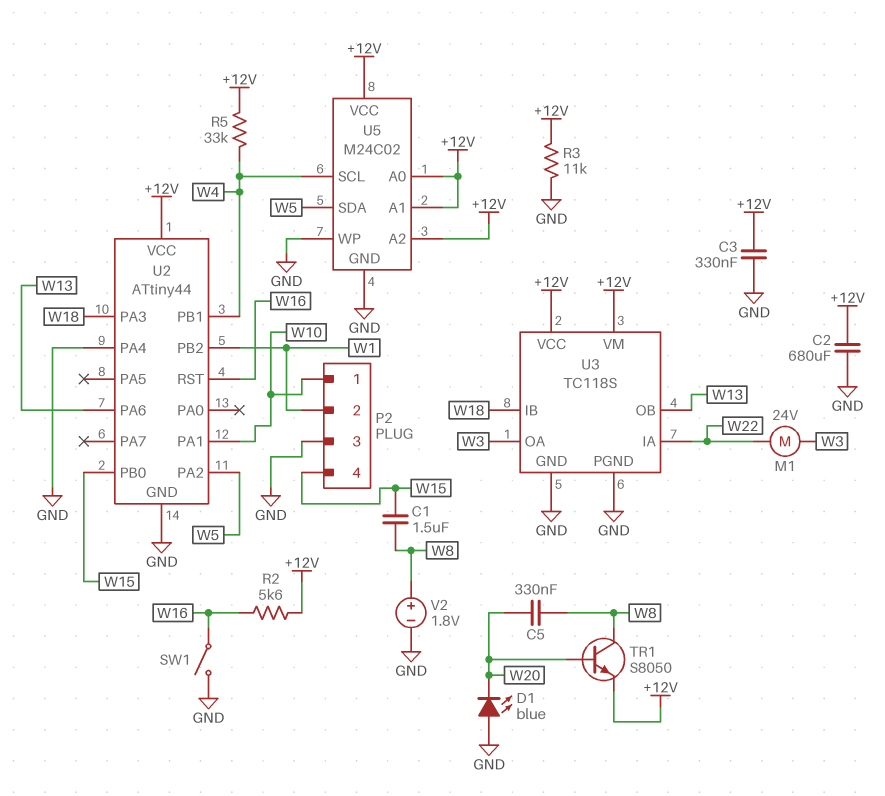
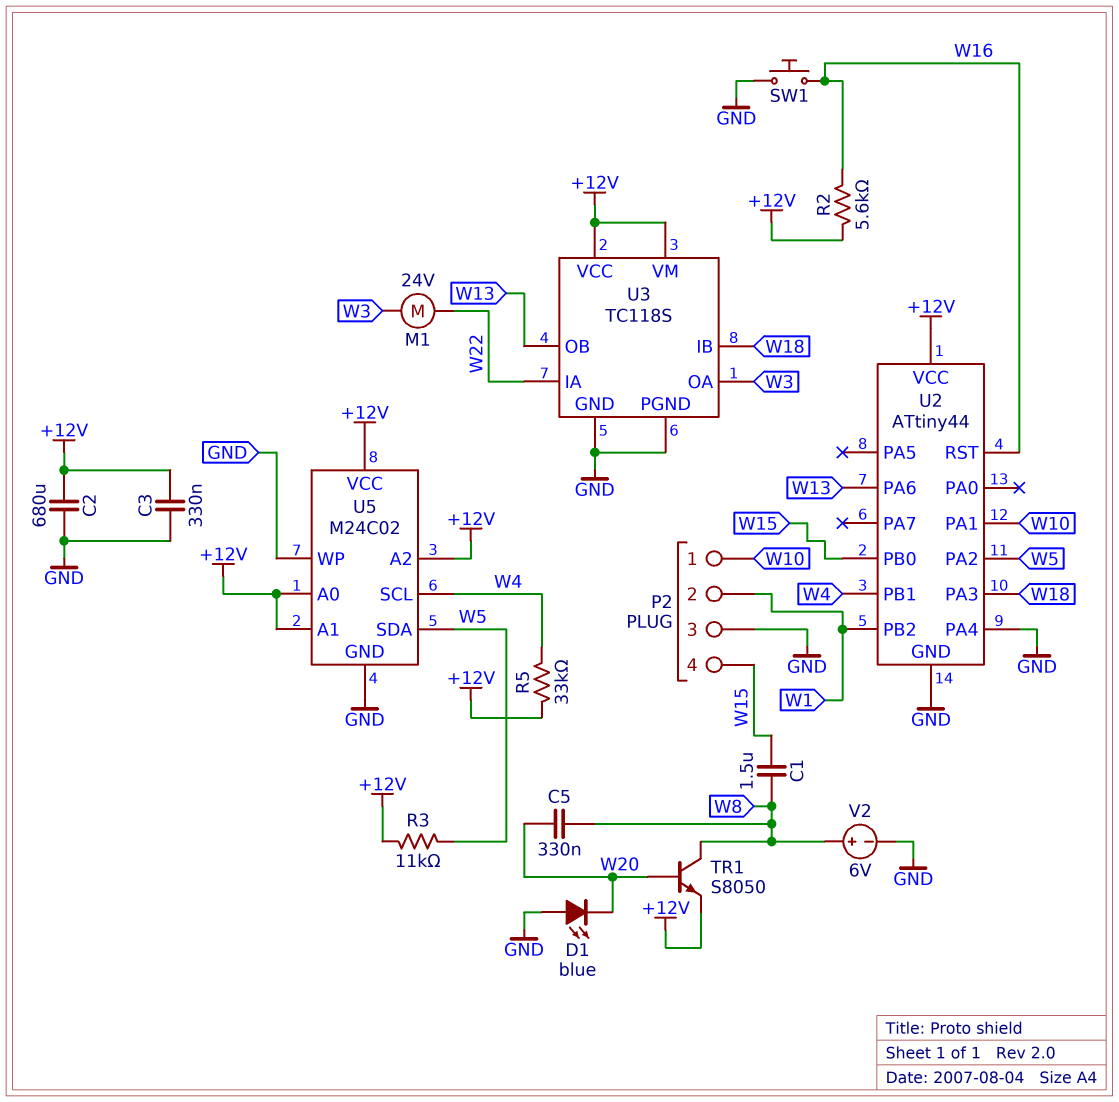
R3: 11k (+12V, GND) -> 11k (+12V, W5)
SW1: switch (GND, W16) -> button (GND, W16)
V2: 1.8V (plus W8, minus GND) -> 6V (plus W8, minus GND)

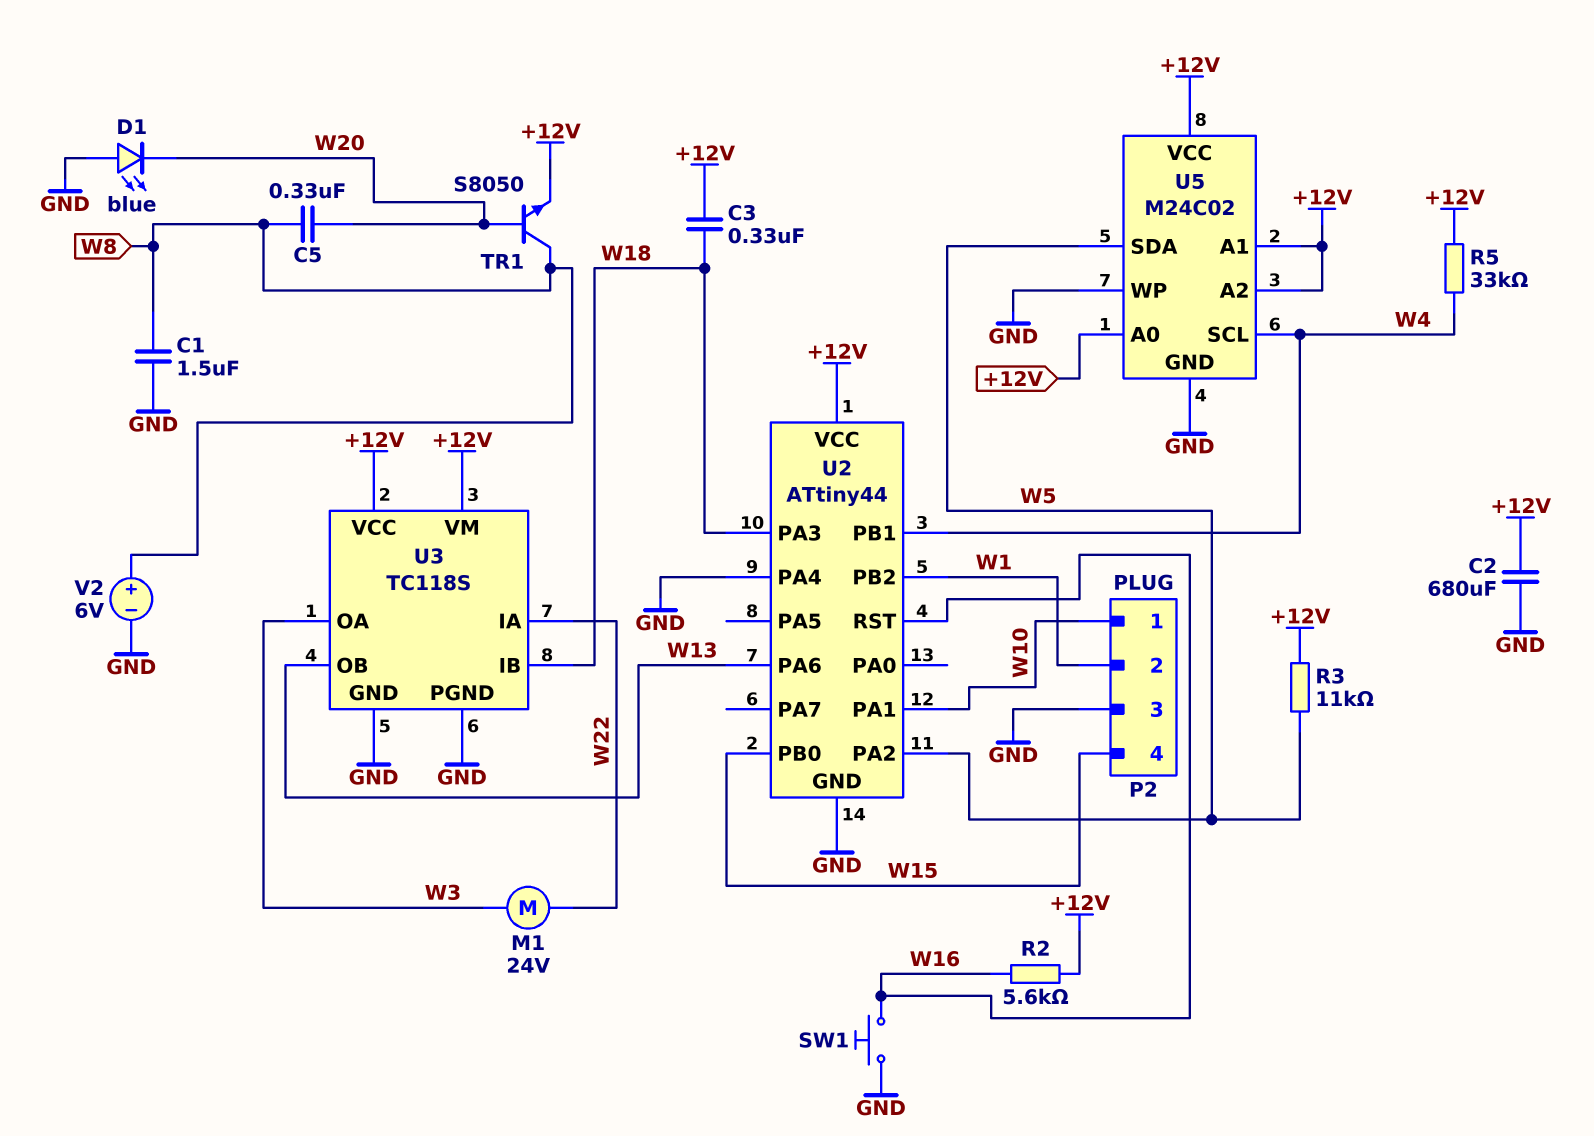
C1: 1.5uF (W8, W15) -> 1.5uF (GND, W8)
C3: 330nF (+12V, GND) -> 330nF (+12V, W18)

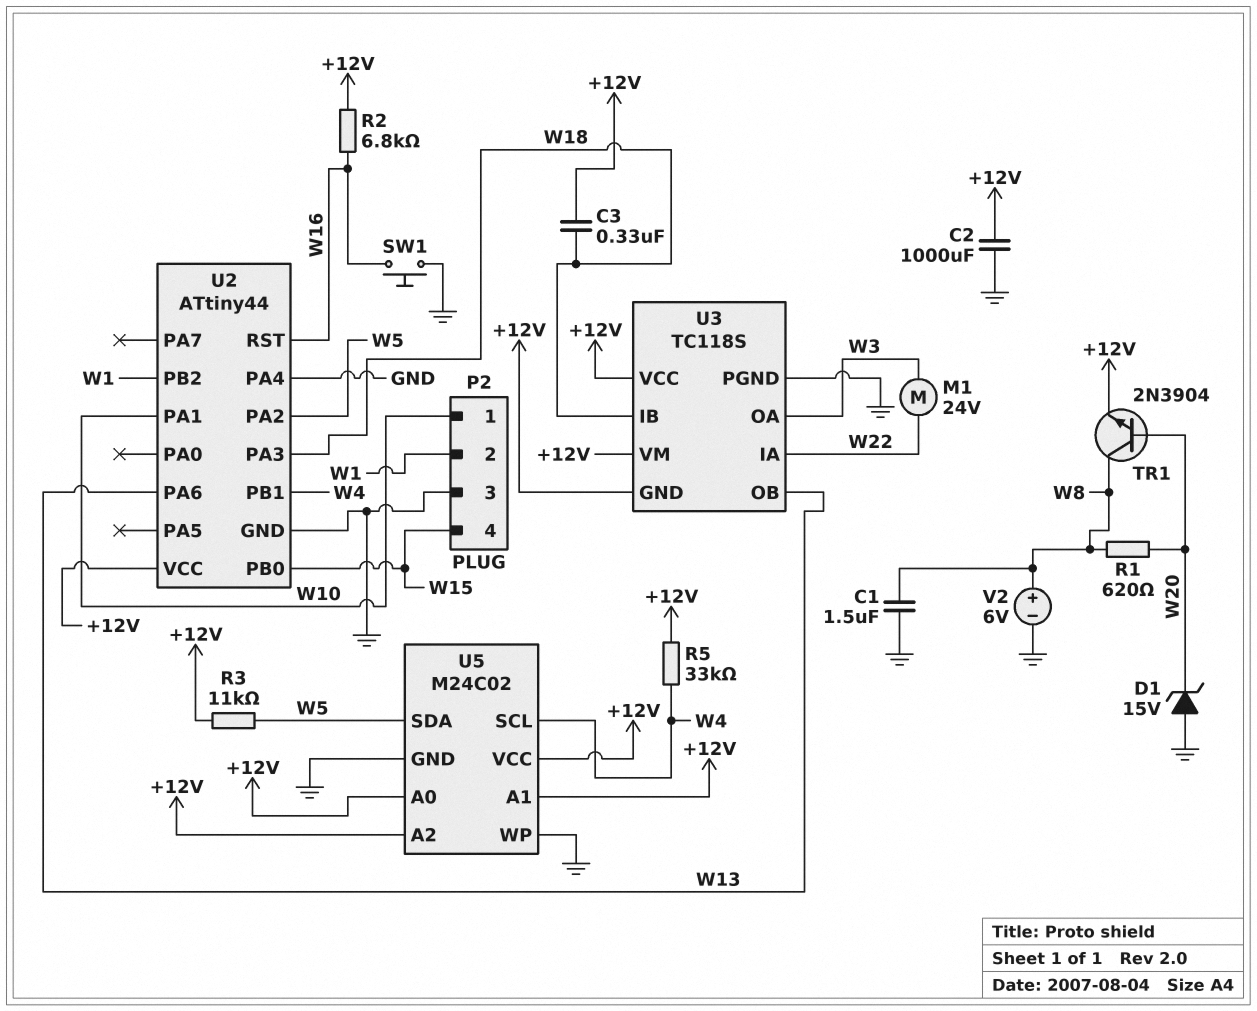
C2: 680uF (+12V, GND) -> 1000uF (+12V, GND)
C5: 330nF (W8, W20) -> none
D1: LED blue (A GND, K W20) -> zener 15V (A GND, K W20)
R1: none -> 620 (W8, W20)
R2: 5.6k (+12V, W16) -> 6.8k (+12V, W16)
TR1: NPN S8050 (B W20, C W8, E +12V) -> NPN 2N3904 (B W20, C W8, E +12V)
U3 pin GND: GND -> +12V

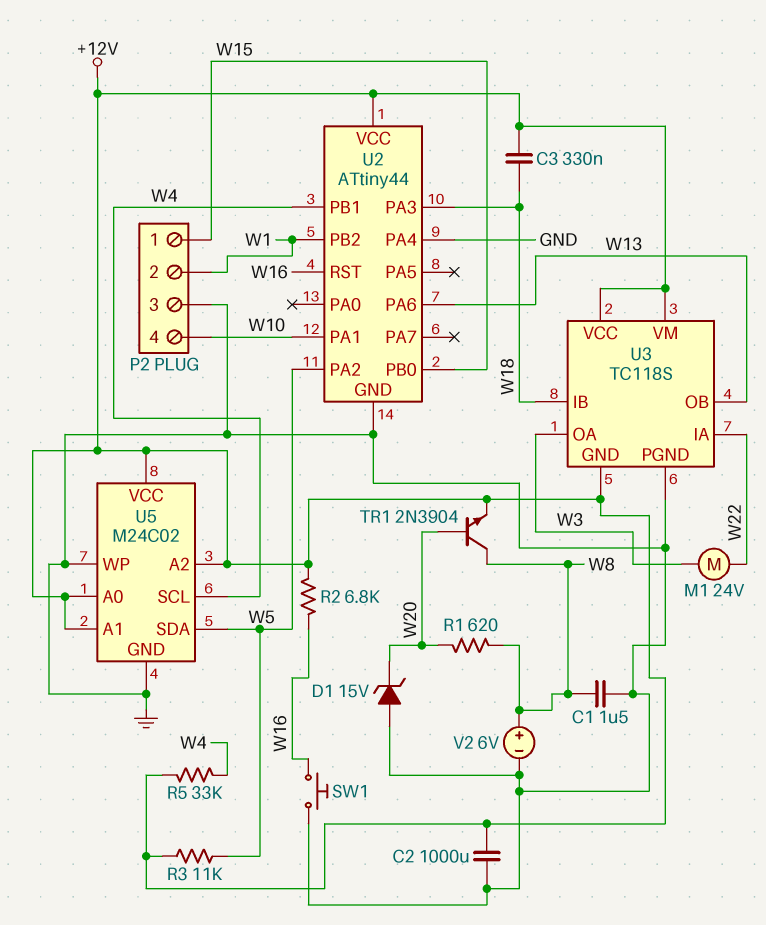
P2 pin 1: W10 -> W15
P2 pin 4: W15 -> W10

